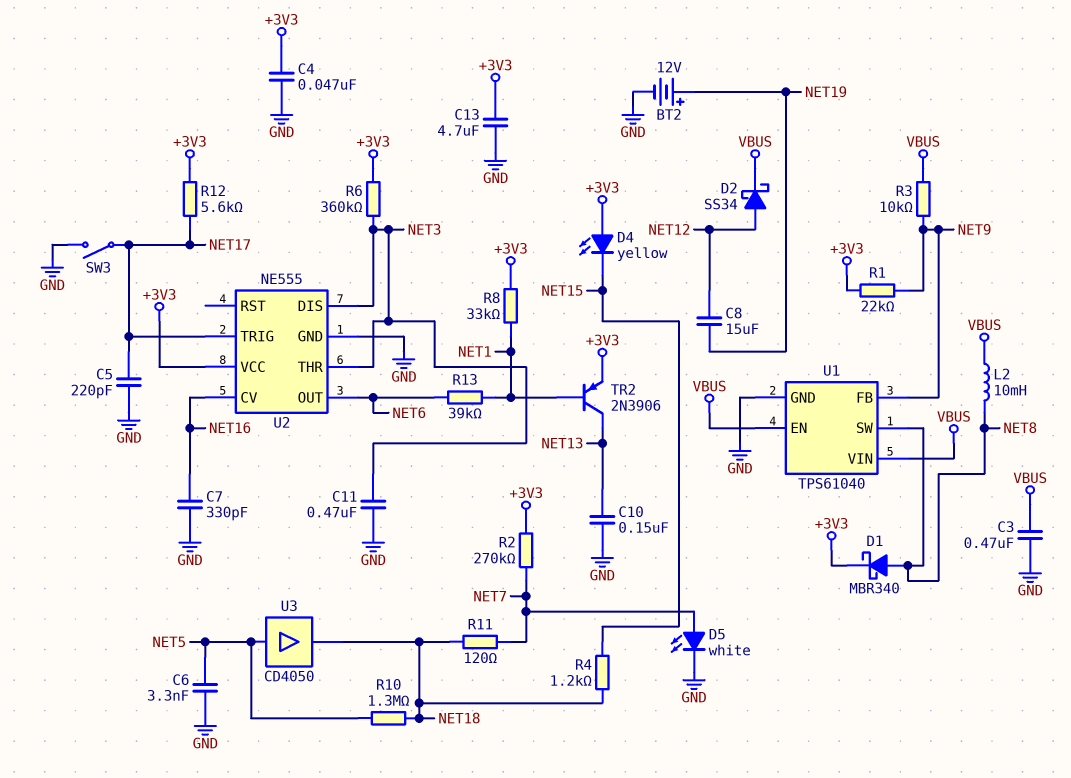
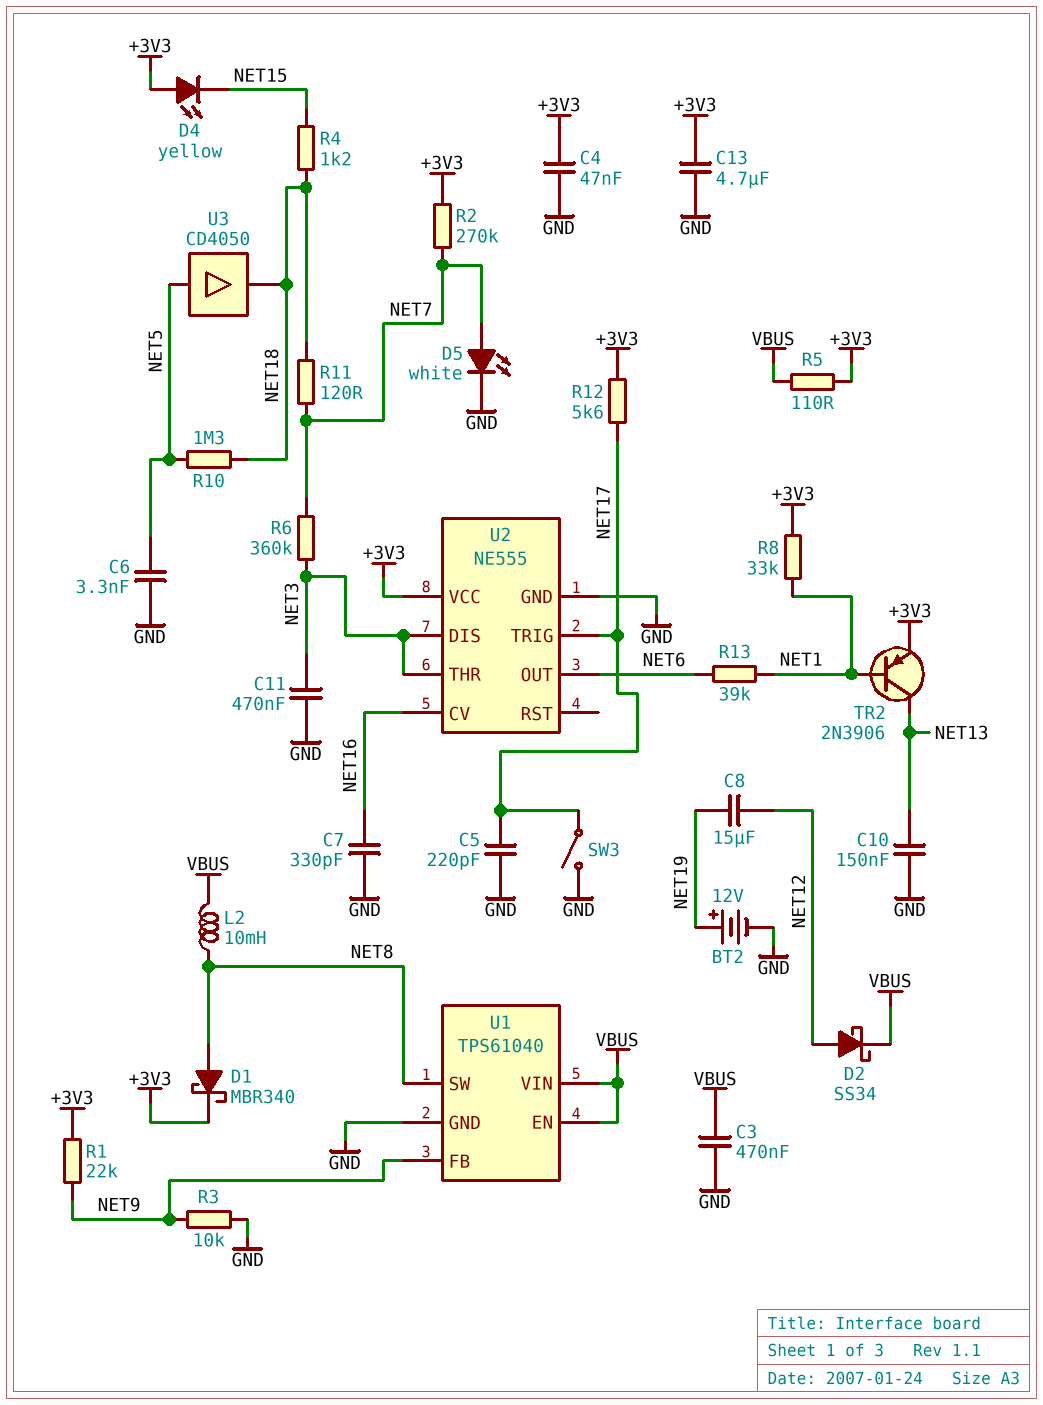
R3: 10k (NET9, VBUS) -> 10k (GND, NET9)
R5: none -> 110 (+3V3, VBUS)
R6: 360k (+3V3, NET3) -> 360k (NET3, NET7)

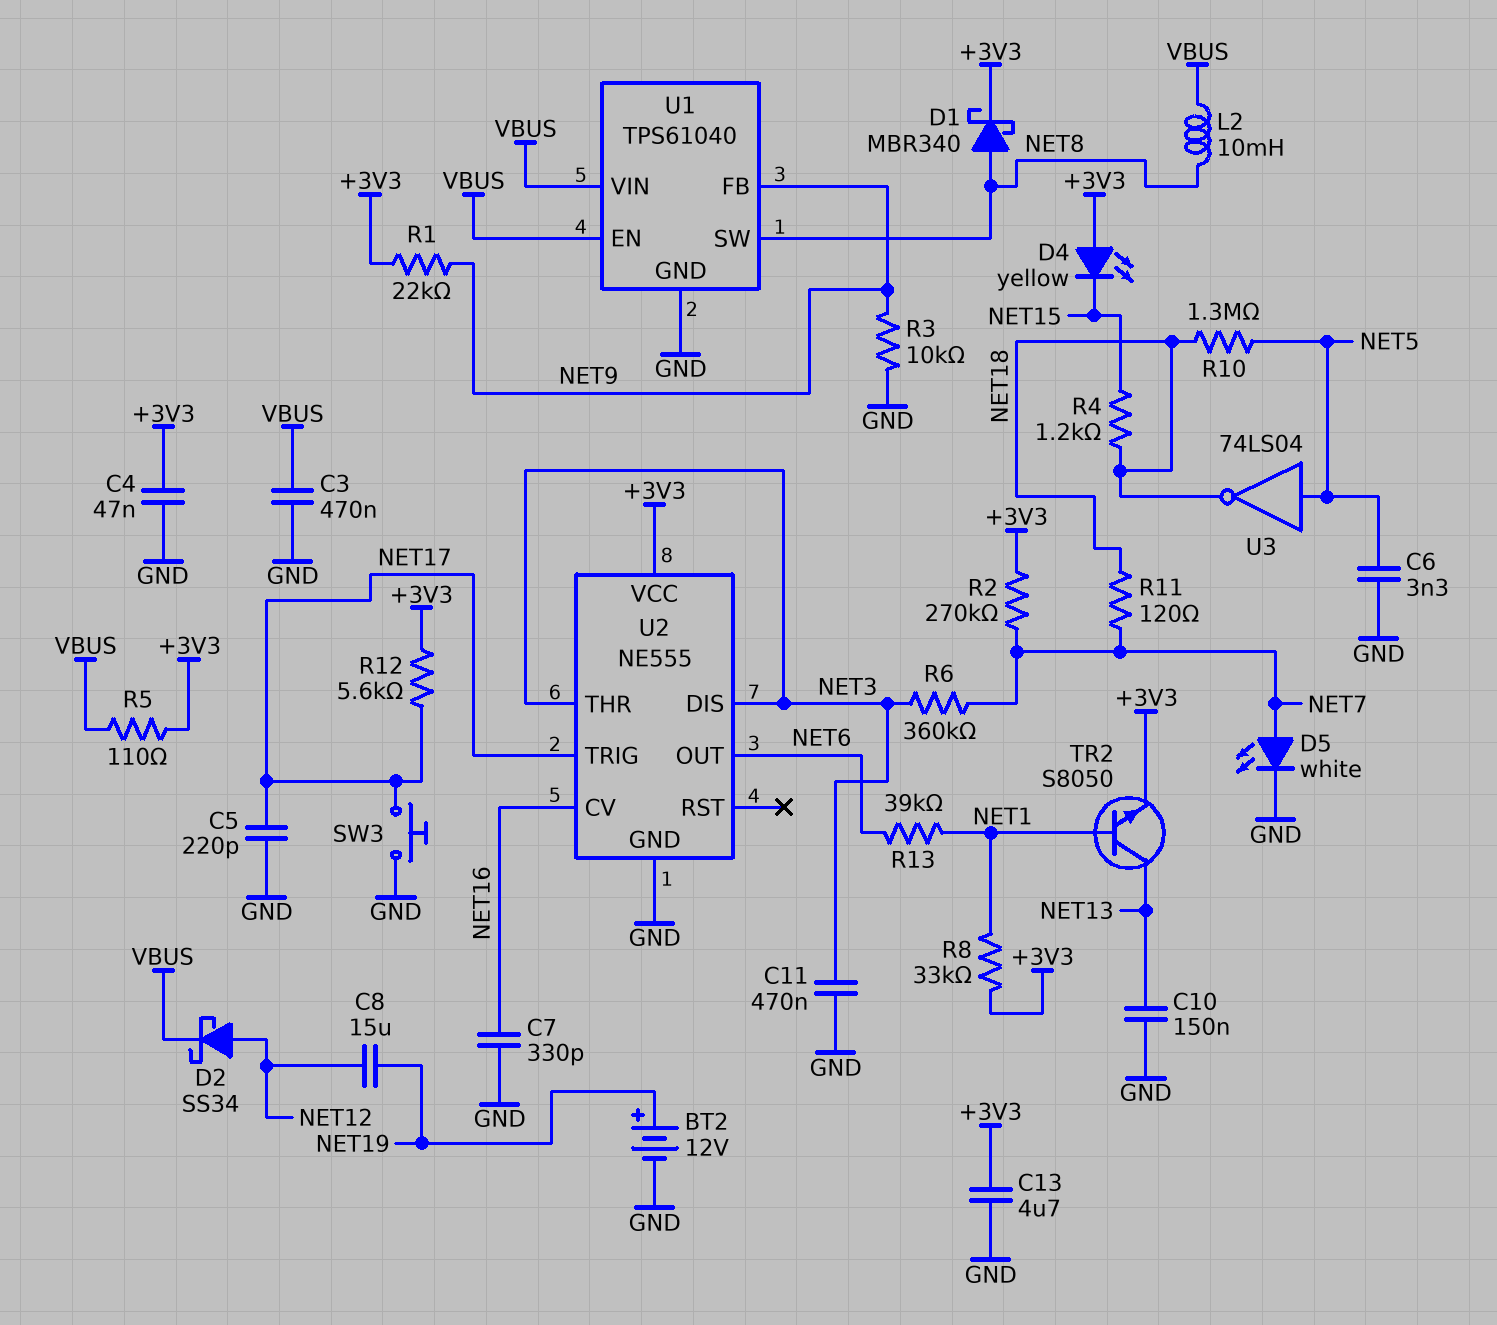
SW3: switch (GND, NET17) -> button (GND, NET17)
TR2: PNP 2N3906 (B NET1, C NET13, E +3V3) -> NPN S8050 (B NET1, C NET13, E +3V3)
U3: buffer CD4050 (in NET5, out NET18) -> NOT 74LS04 (in NET5, out NET18)

